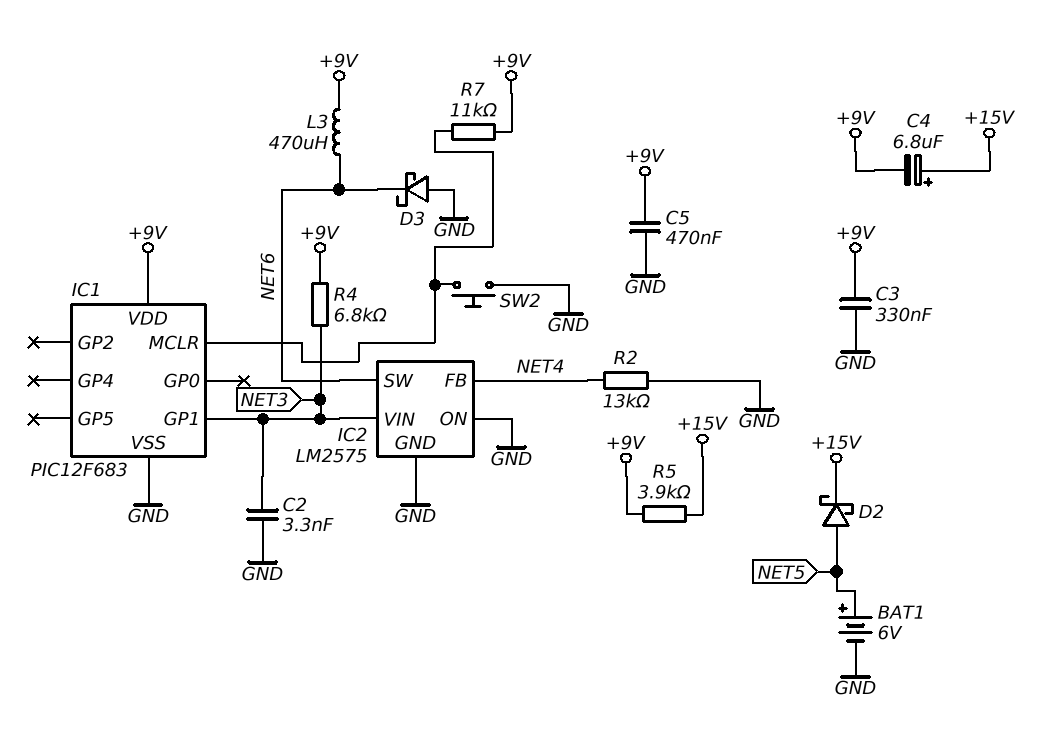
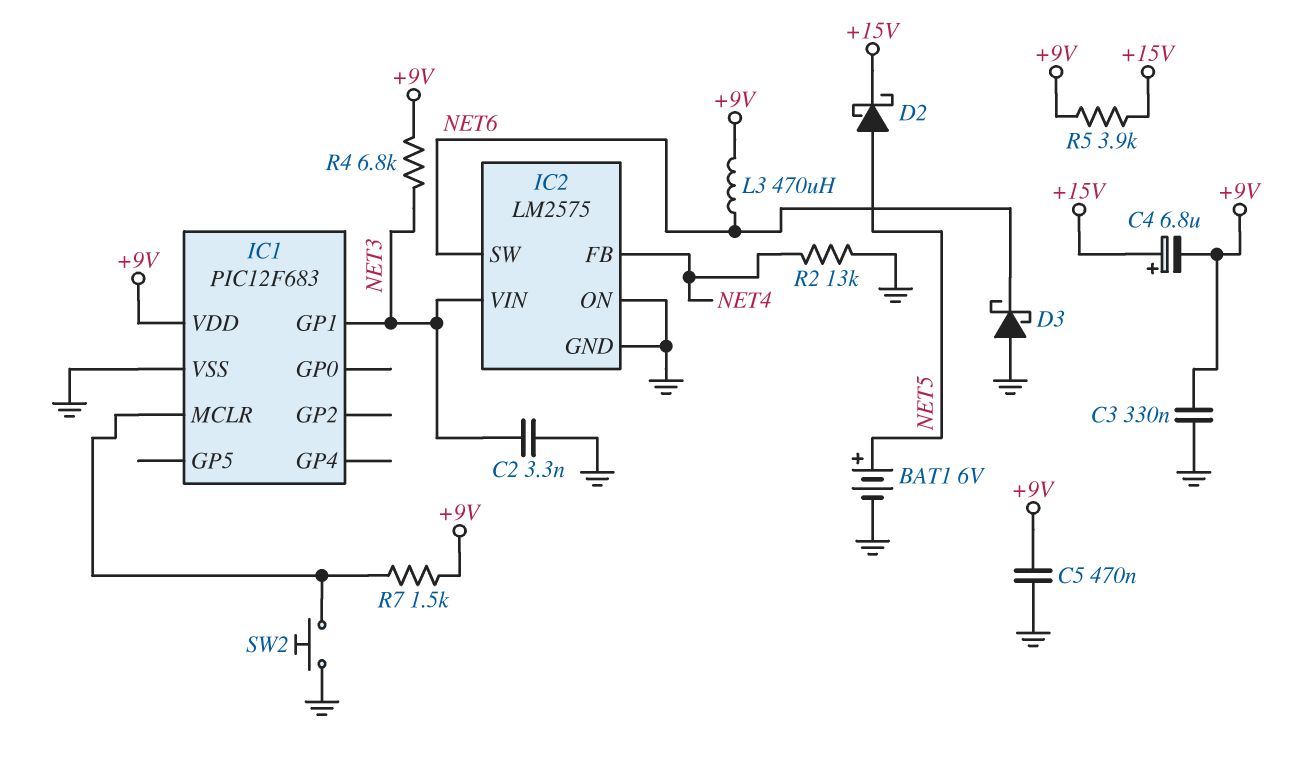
R7: 11k (+9V, IC1/MCLR) -> 1.5k (+9V, IC1/MCLR)

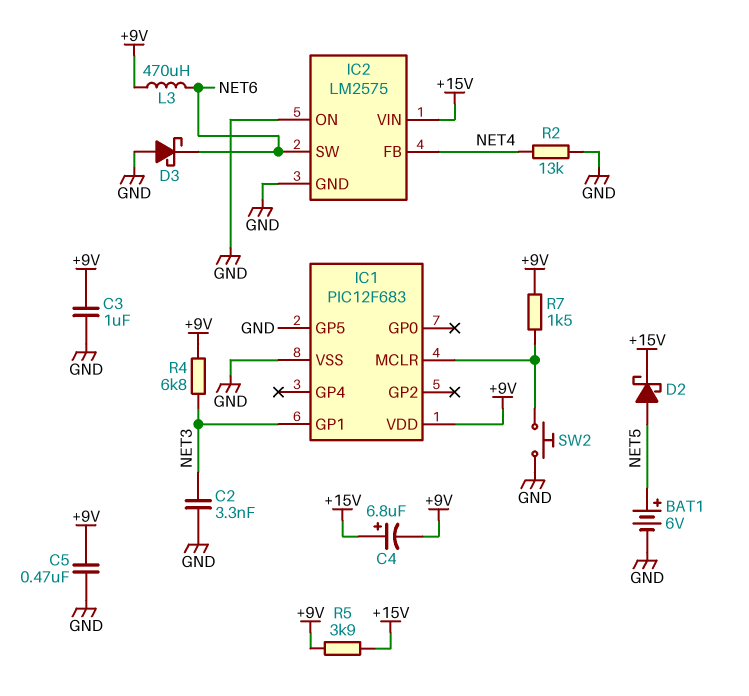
C3: 330nF (+9V, GND) -> 1uF (+9V, GND)
IC1 pin GP5: none -> GND
IC2 pin VIN: NET3 -> +15V

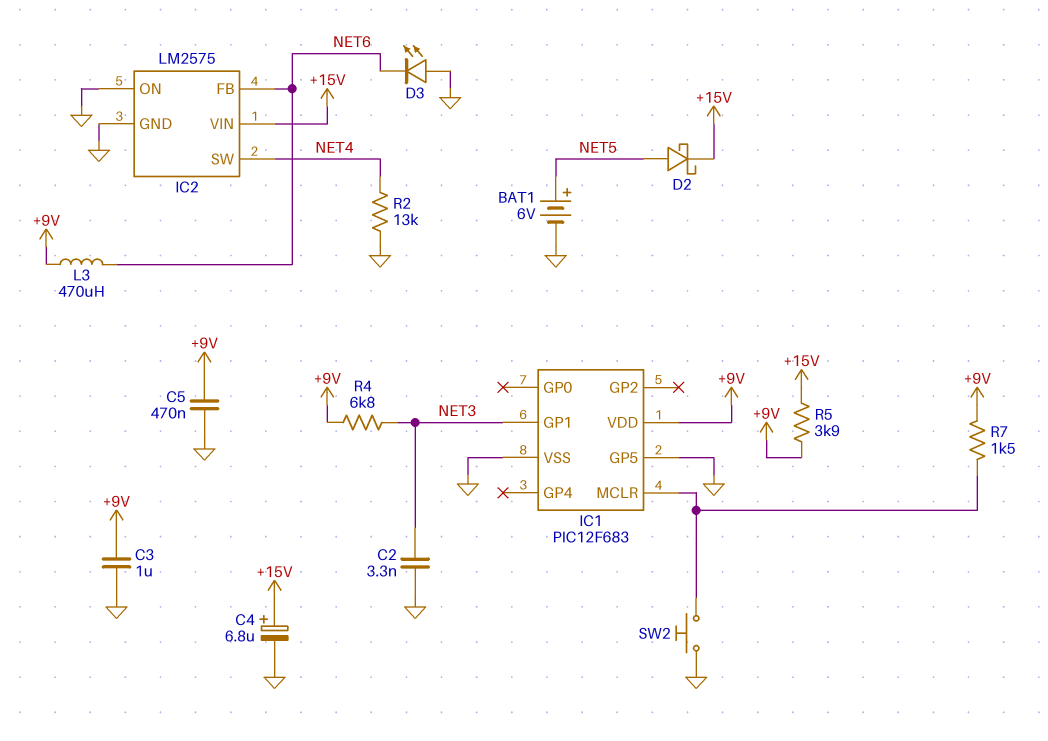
C4: 6.8uF (plus +15V, minus +9V) -> 6.8uF (plus +15V, minus GND)
D3: schottky (A GND, K NET6) -> LED (A GND, K NET6)
IC2 pin FB: NET4 -> NET6
IC2 pin SW: NET6 -> NET4

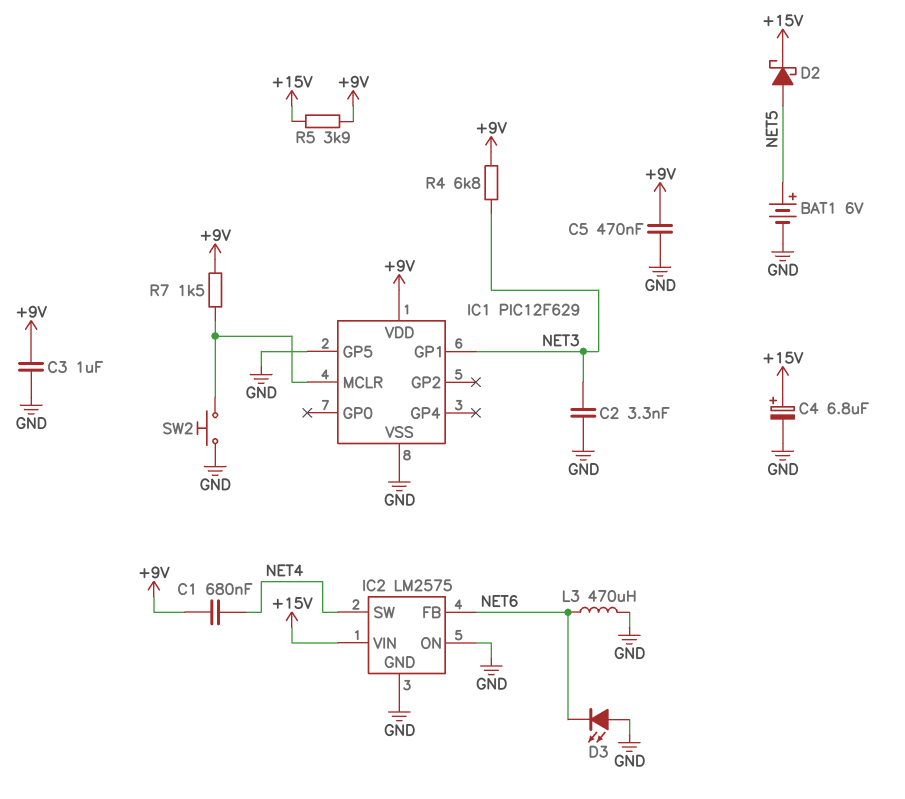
C1: none -> 680nF (+9V, NET4)
IC1: PIC12F683 -> PIC12F629
L3: 470uH (+9V, NET6) -> 470uH (GND, NET6)
R2: 13k (GND, NET4) -> none

